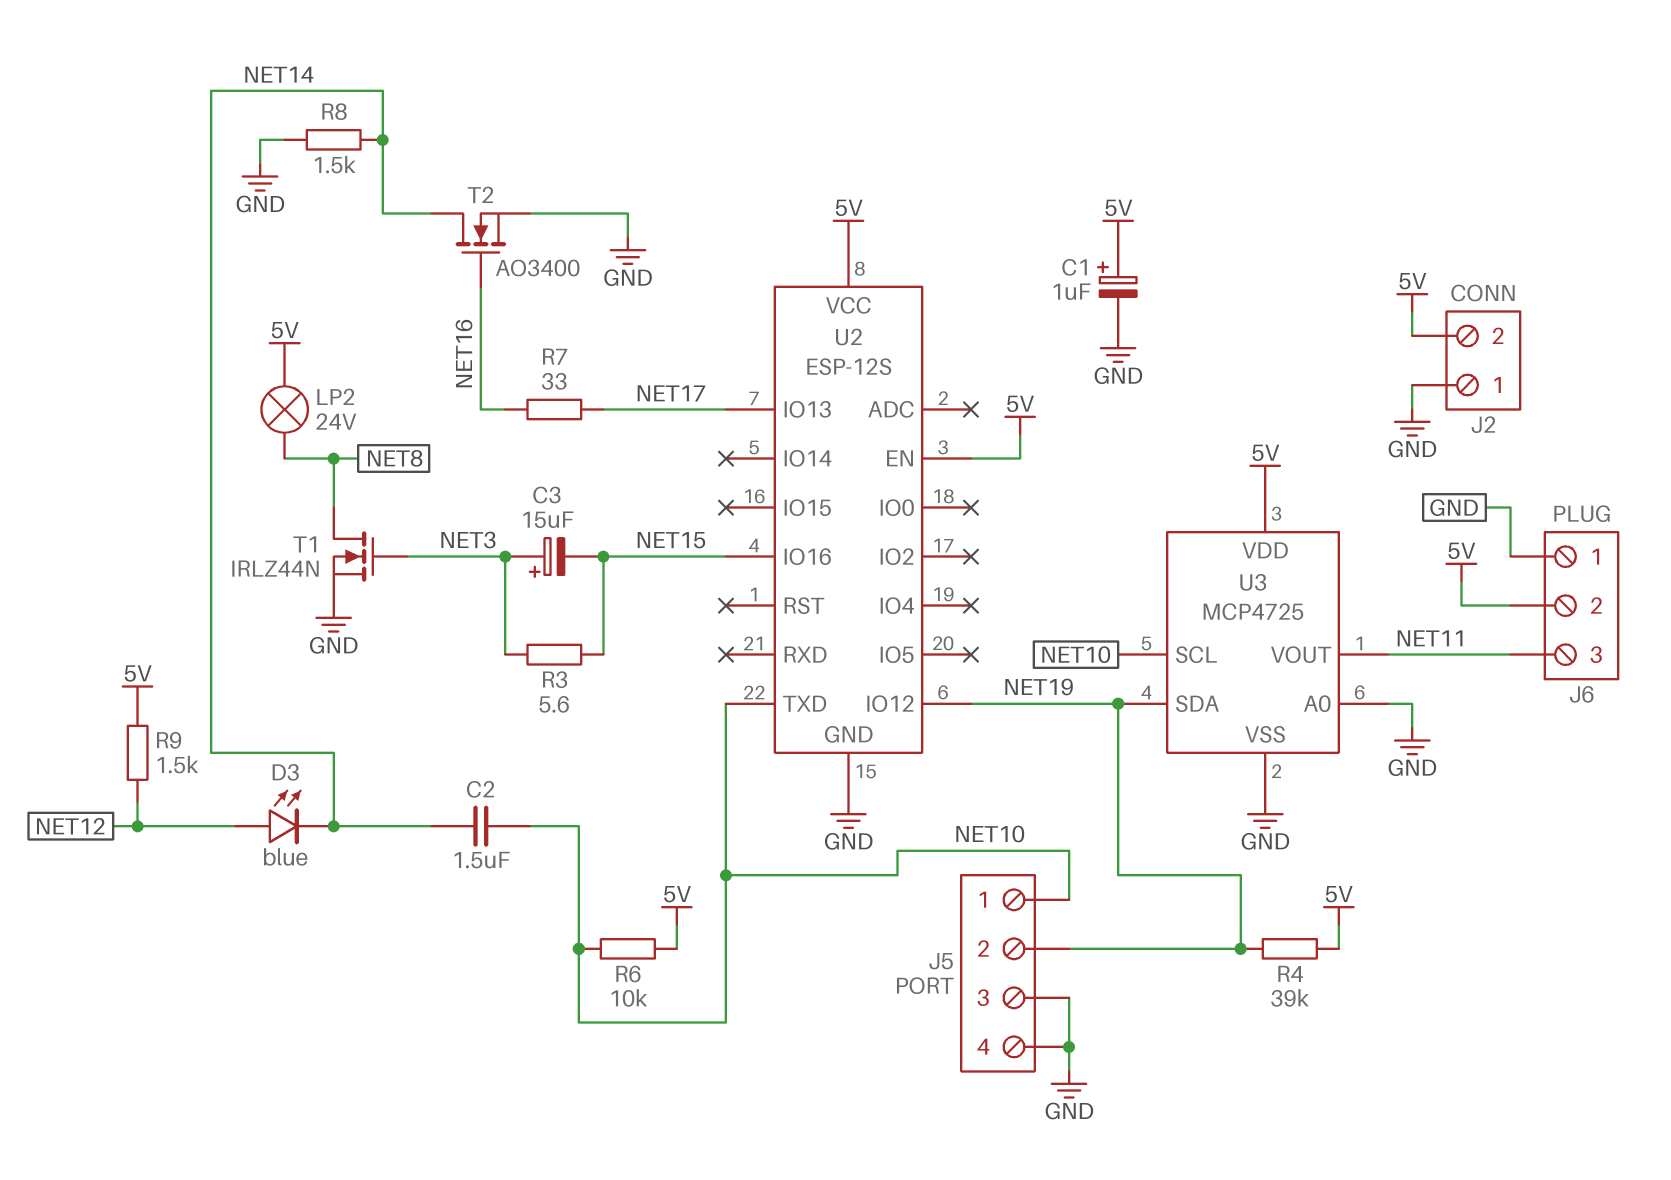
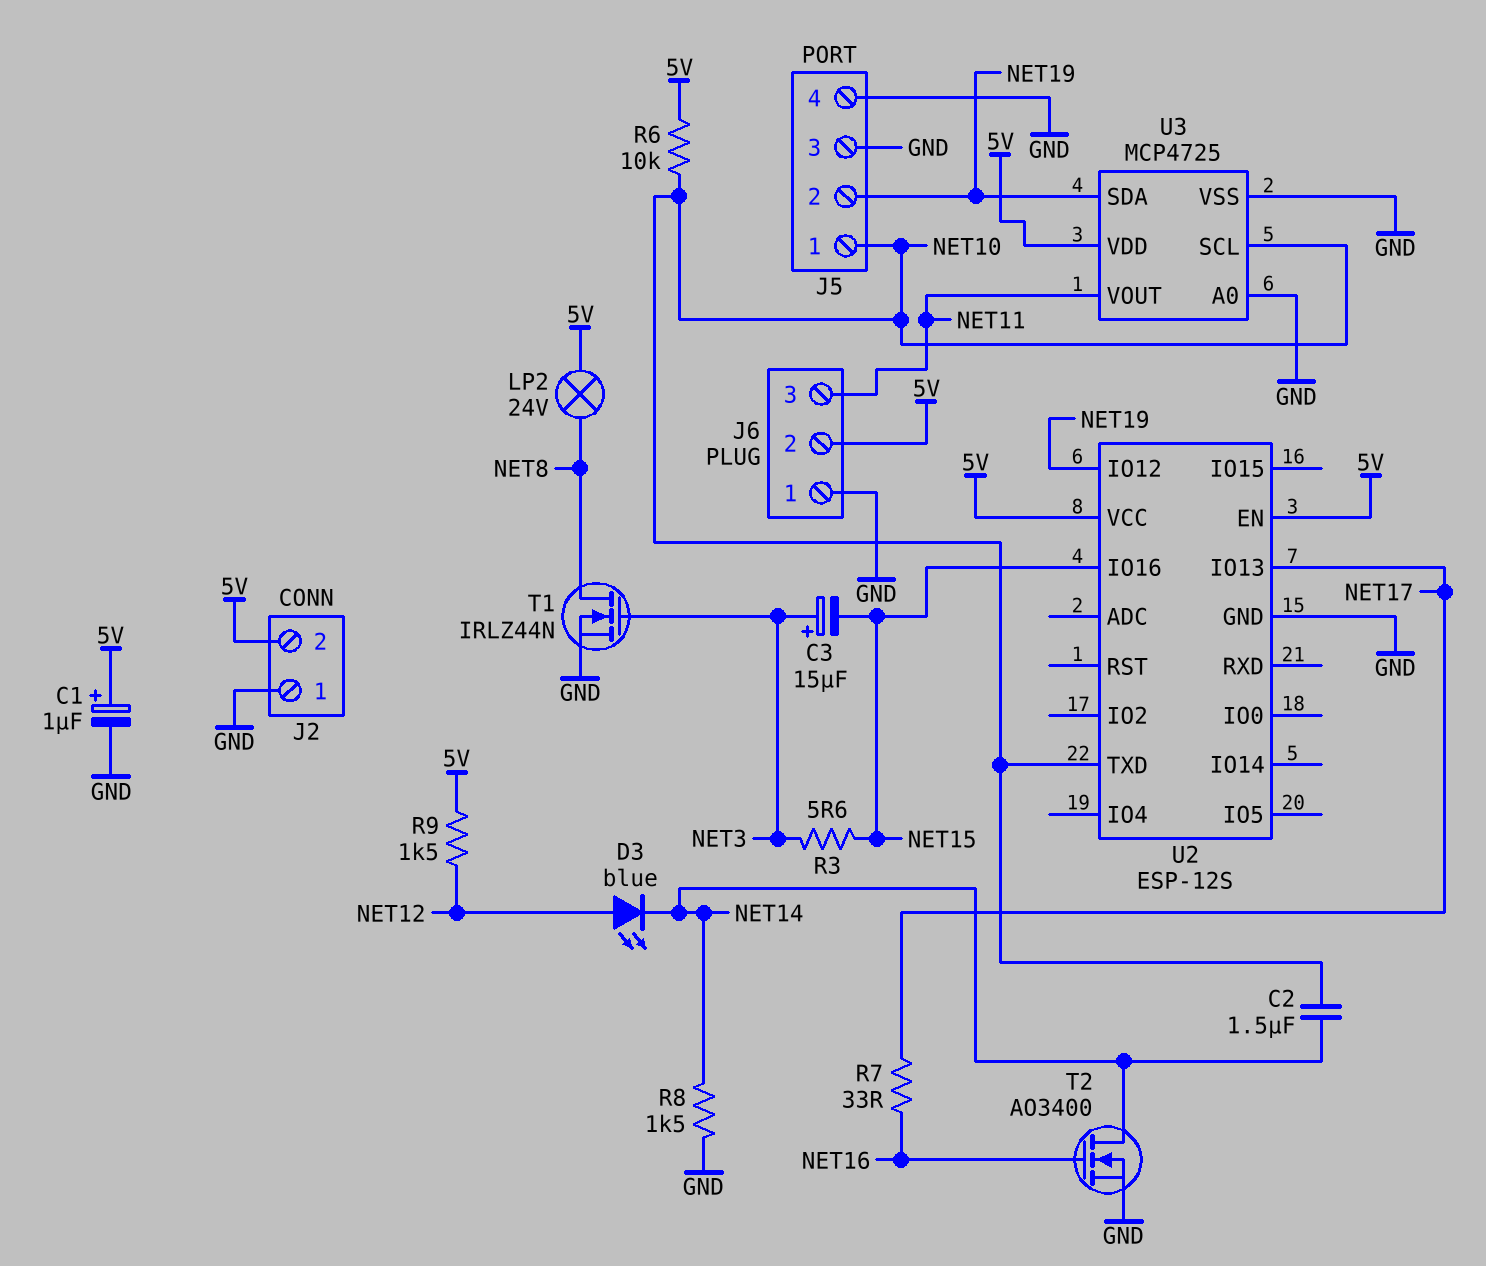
R4: 39k (5V, NET19) -> none

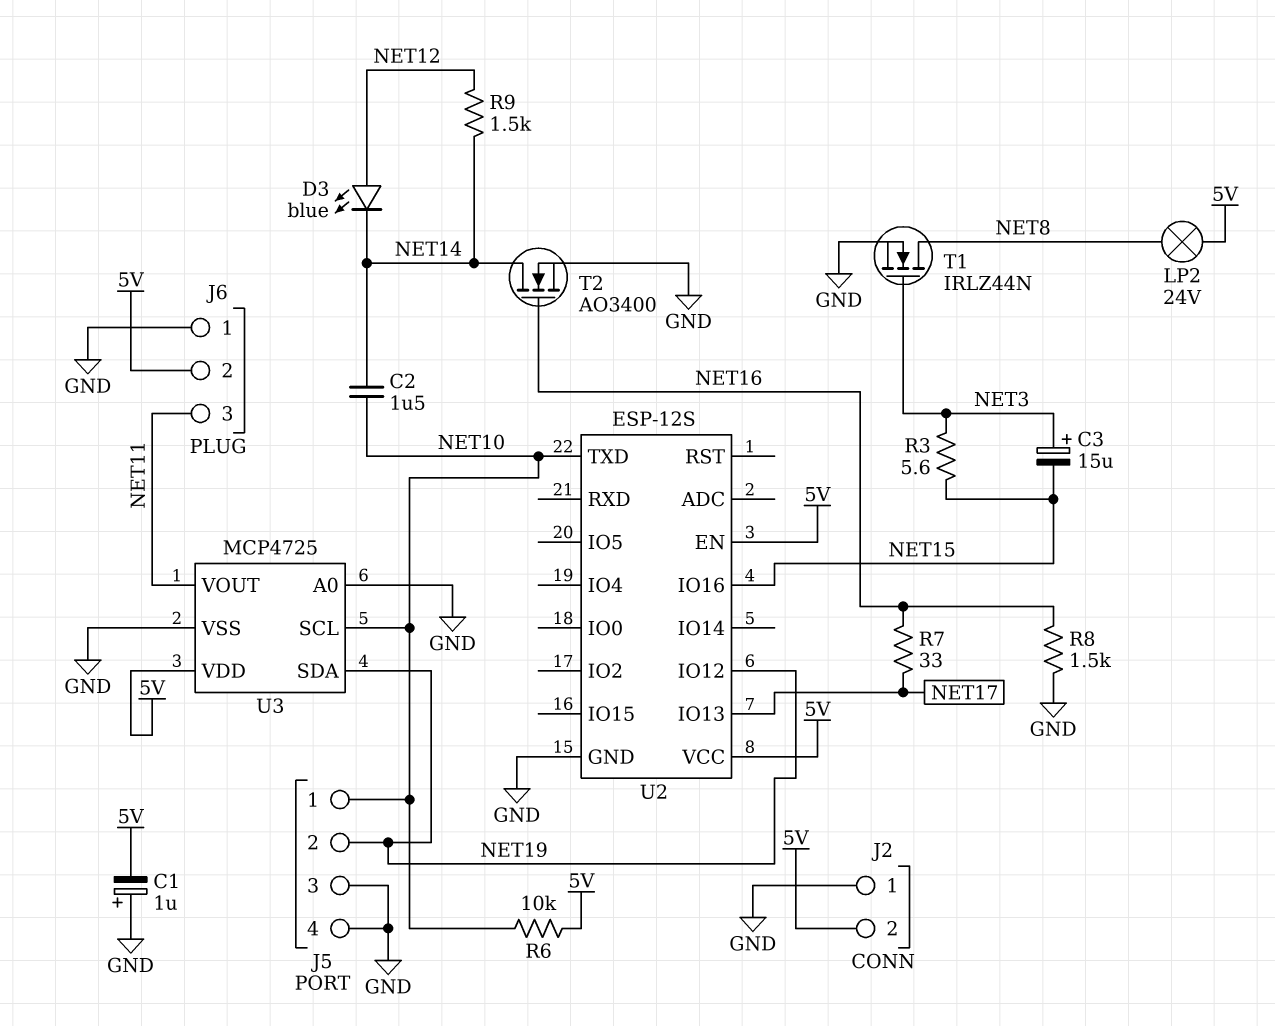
C1: 1uF (plus 5V, minus GND) -> 1uF (plus GND, minus 5V)
R8: 1.5k (GND, NET14) -> 1.5k (GND, NET16)
R9: 1.5k (5V, NET12) -> 1.5k (NET12, NET14)

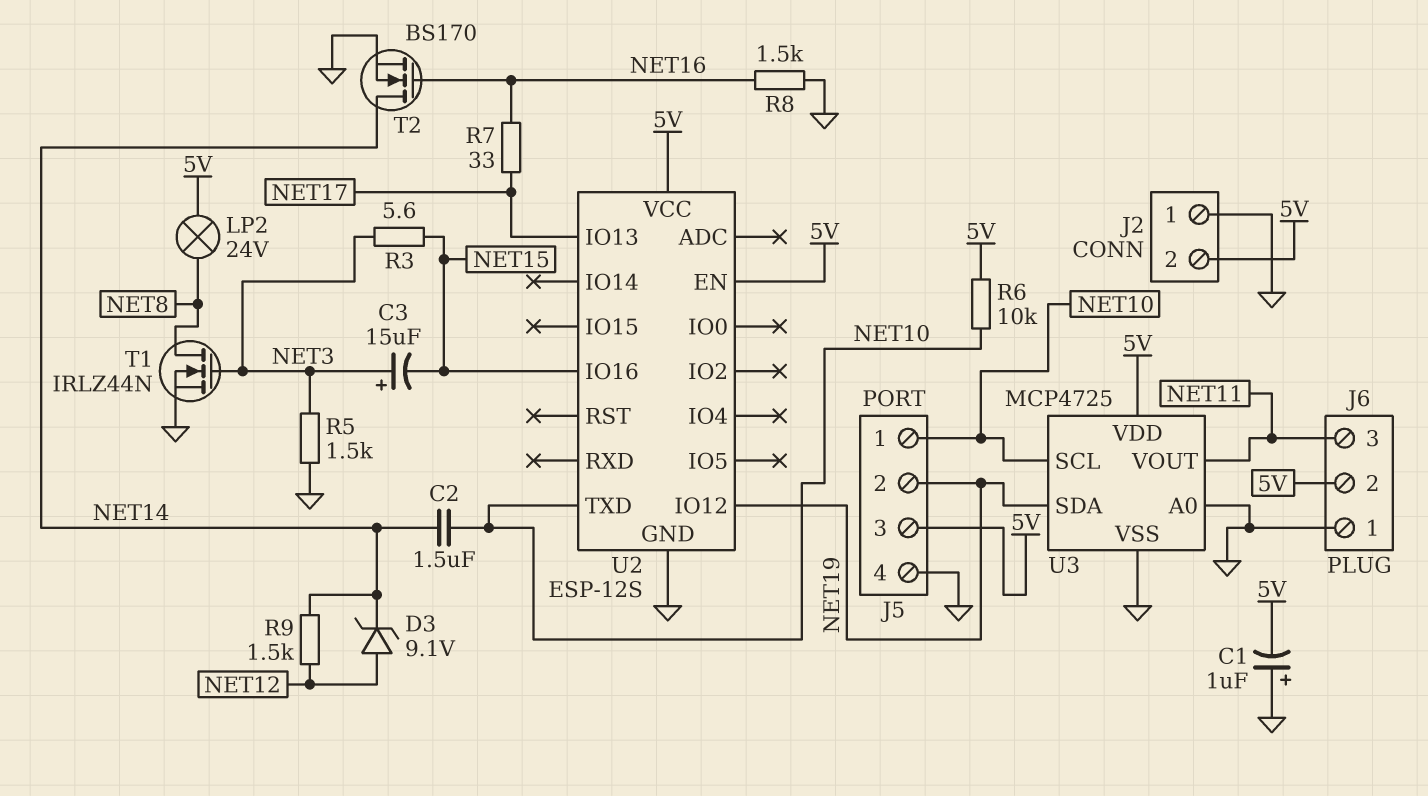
D3: LED blue (A NET12, K NET14) -> zener 9.1V (A NET12, K NET14)
J5 pin 3: GND -> 5V
R5: none -> 1.5k (GND, NET3)
T2: NMOS AO3400 (G NET16, D NET14, S GND) -> NMOS BS170 (G NET16, D NET14, S GND)

